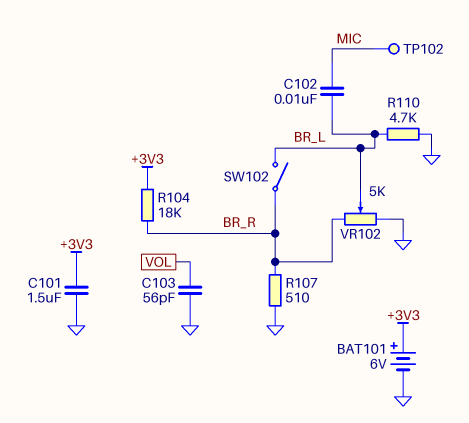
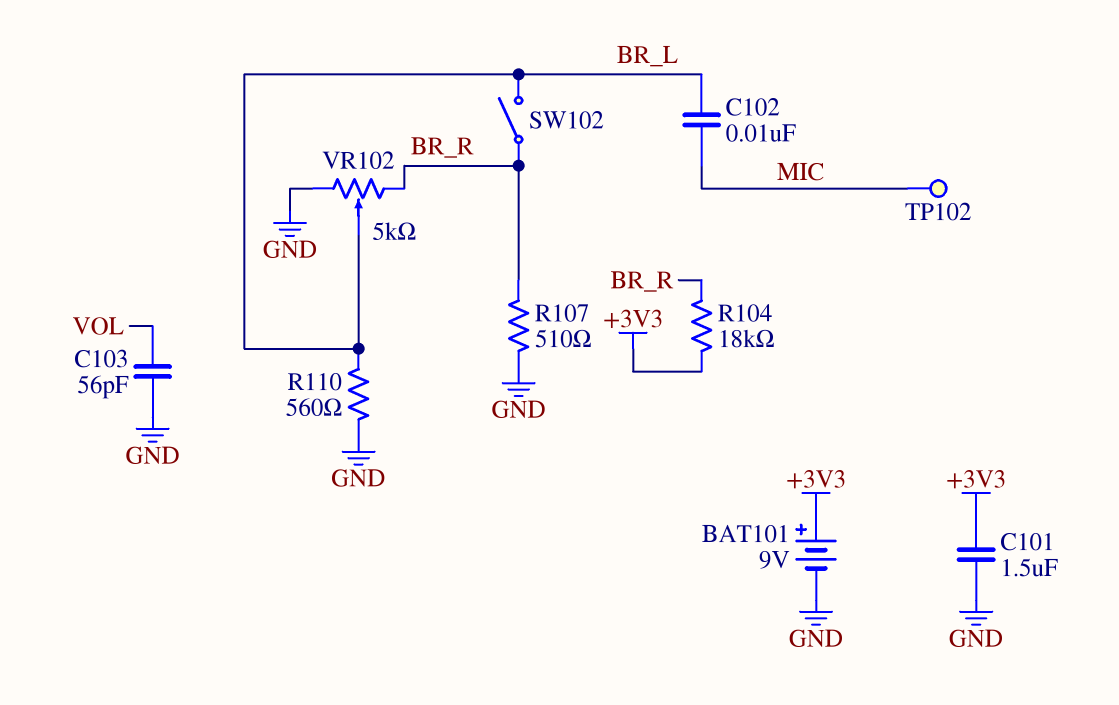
BAT101: 6V (plus +3V3, minus GND) -> 9V (plus +3V3, minus GND)
R110: 4.7k (BR_L, GND) -> 560 (BR_L, GND)

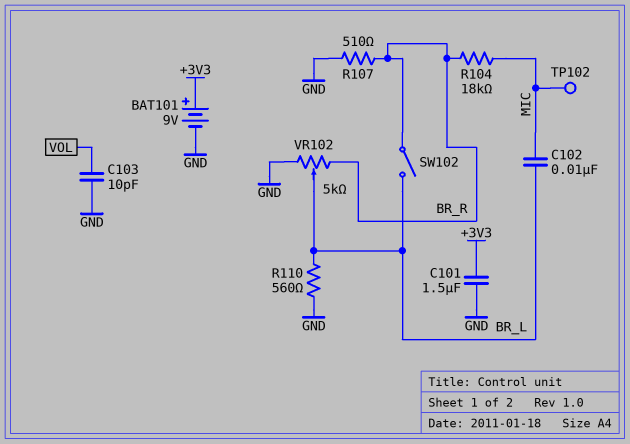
C103: 56pF (GND, VOL) -> 10pF (GND, VOL)
R104: 18k (+3V3, BR_R) -> 18k (BR_R, MIC)

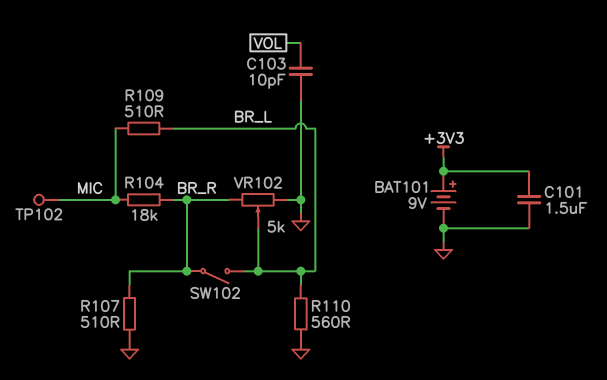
C102: 10nF (BR_L, MIC) -> none
R109: none -> 510 (BR_L, MIC)

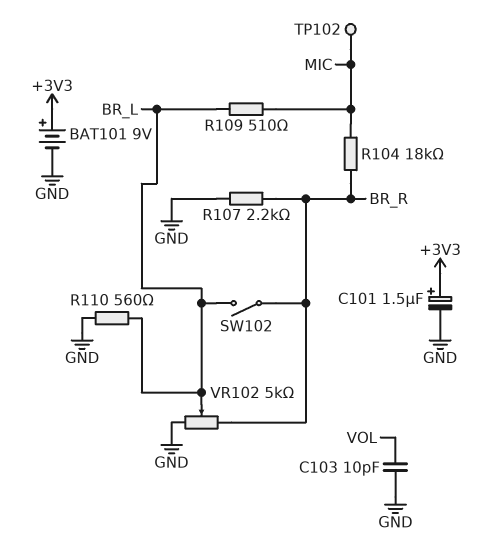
C101: 1.5uF (+3V3, GND) -> 1.5uF (plus +3V3, minus GND)
R107: 510 (BR_R, GND) -> 2.2k (BR_R, GND)

